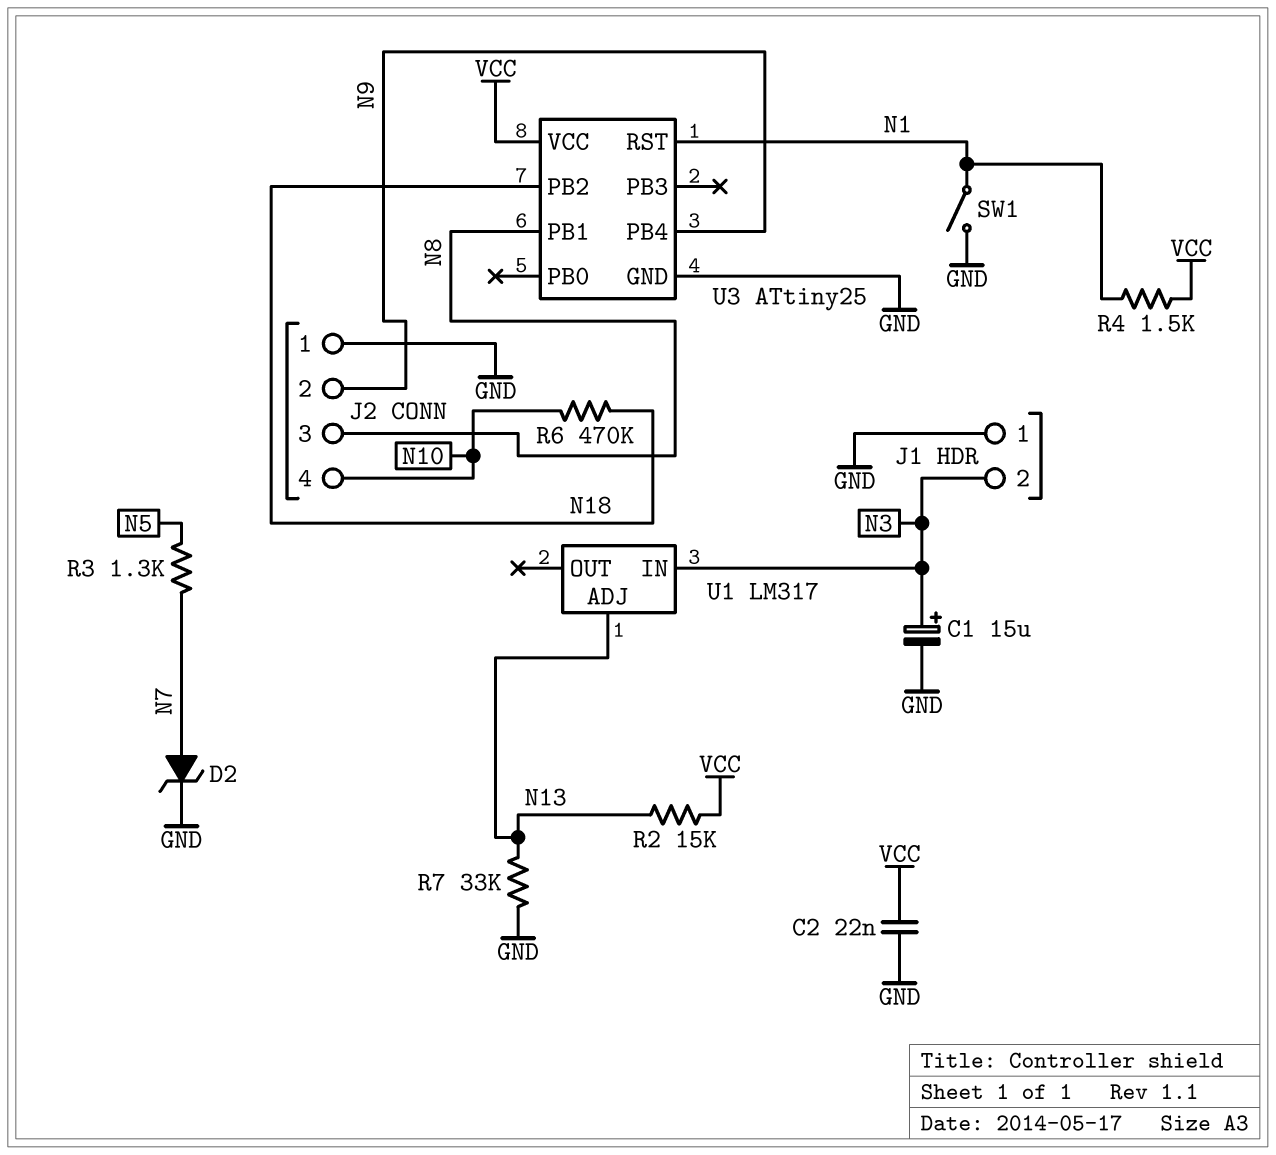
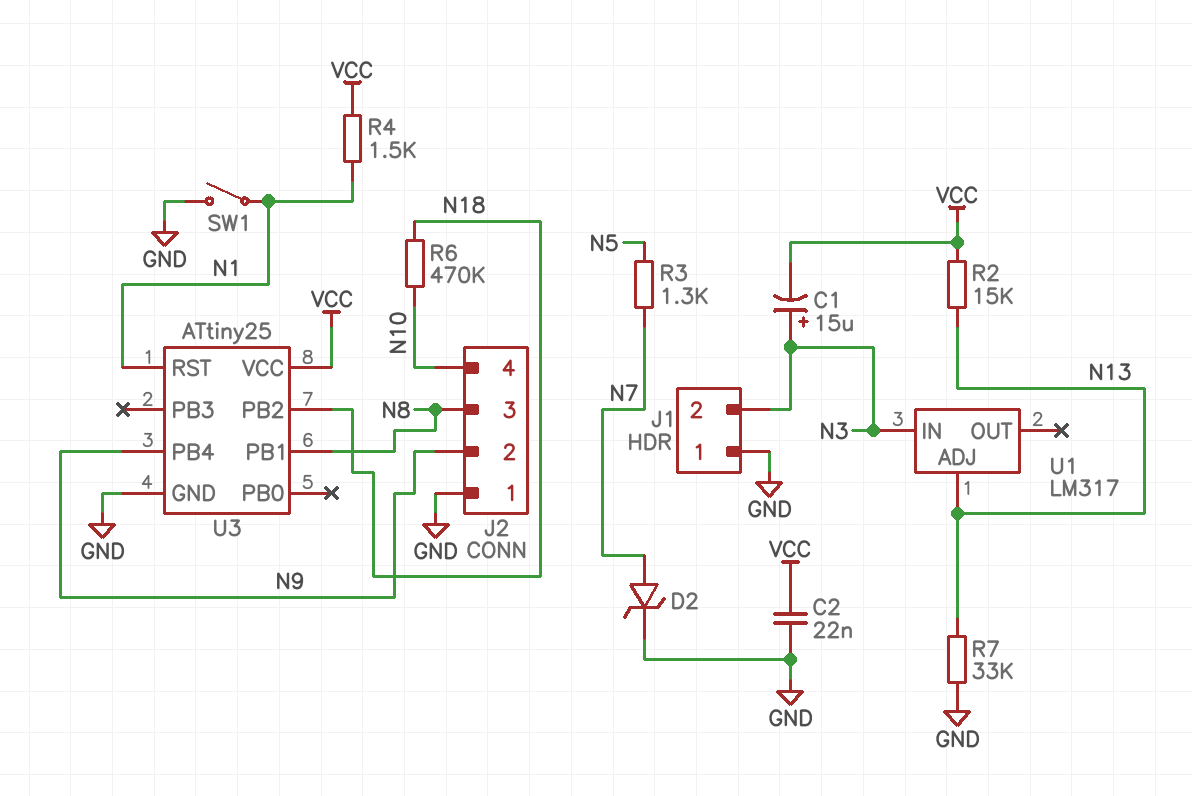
C1: 15uF (plus N3, minus GND) -> 15uF (plus N3, minus VCC)

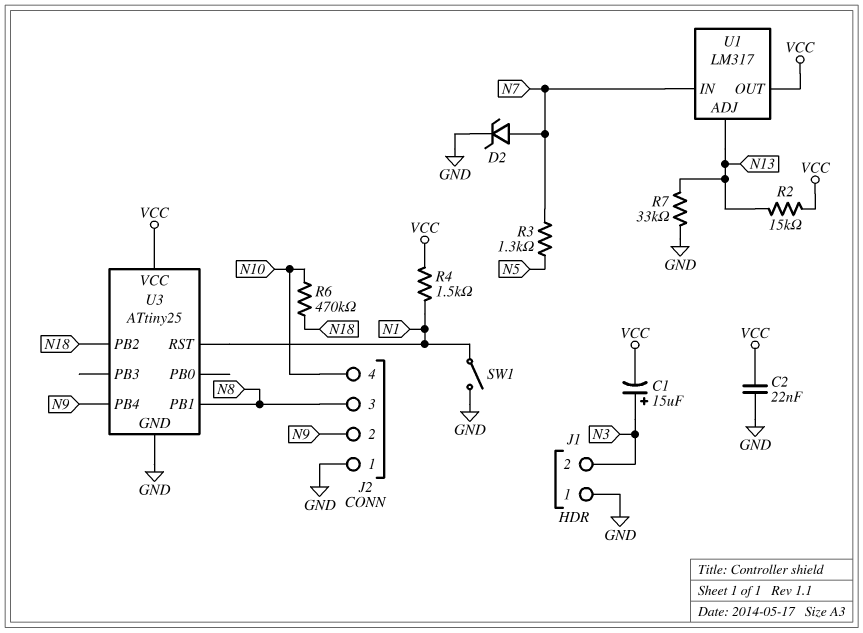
U1 pin IN: N3 -> N7
U1 pin OUT: none -> VCC

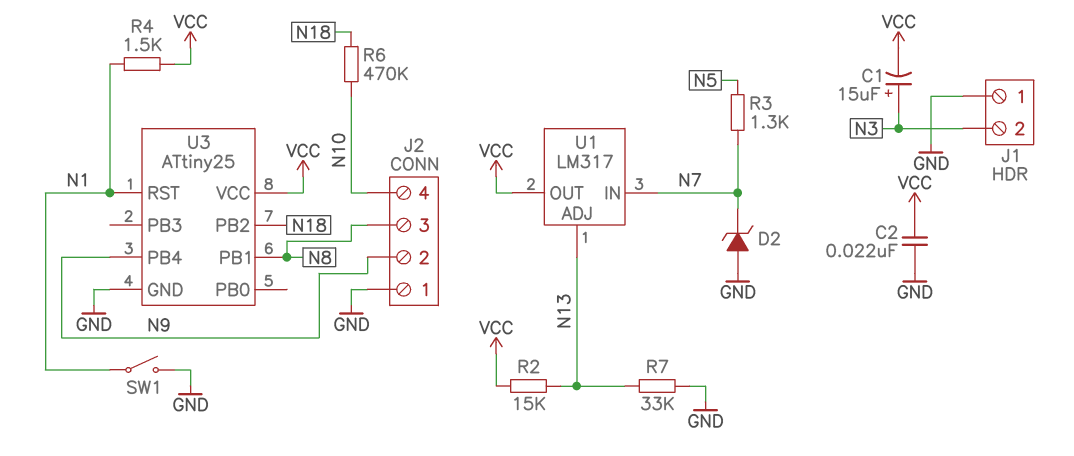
D2: zener (A N7, K GND) -> zener (A GND, K N7)

